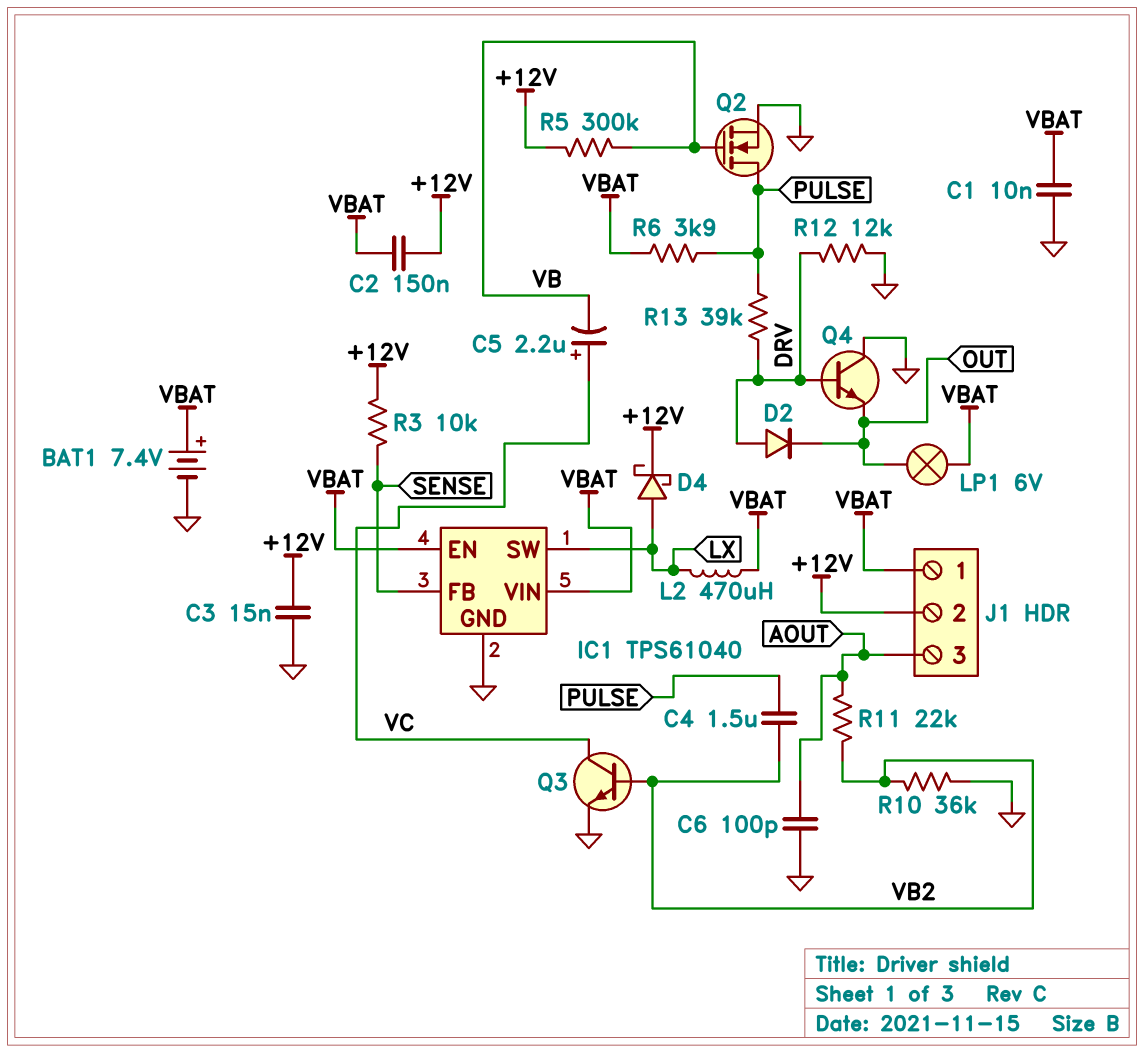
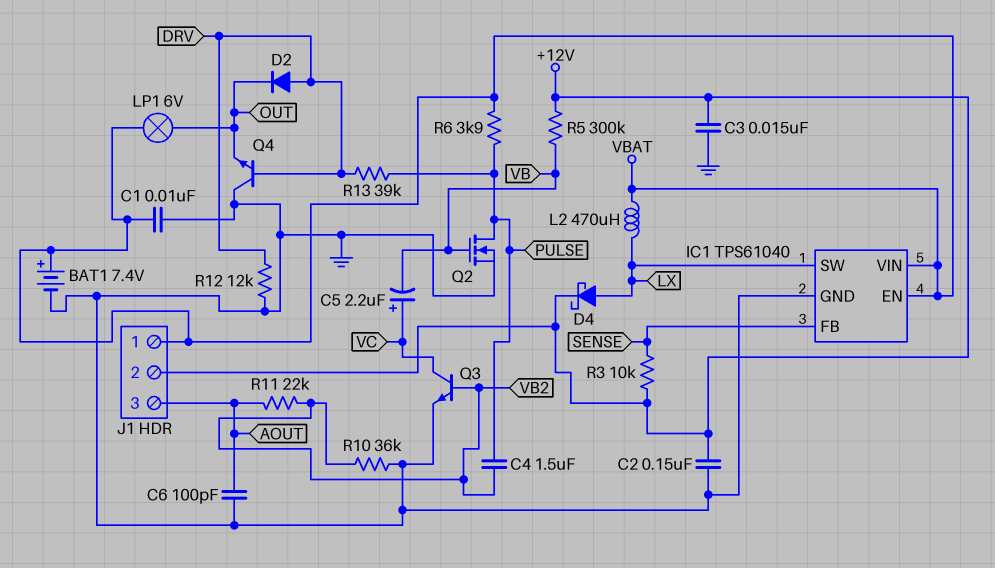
C2: 150nF (+12V, VBAT) -> 150nF (+12V, GND)

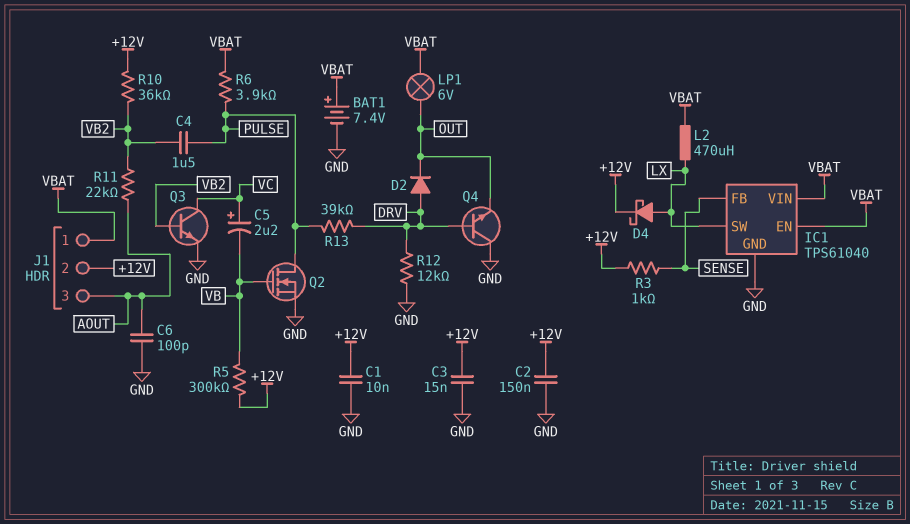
C1: 10nF (GND, VBAT) -> 10nF (+12V, GND)
R3: 10k (+12V, SENSE) -> 1k (+12V, SENSE)
R10: 36k (GND, VB2) -> 36k (+12V, VB2)

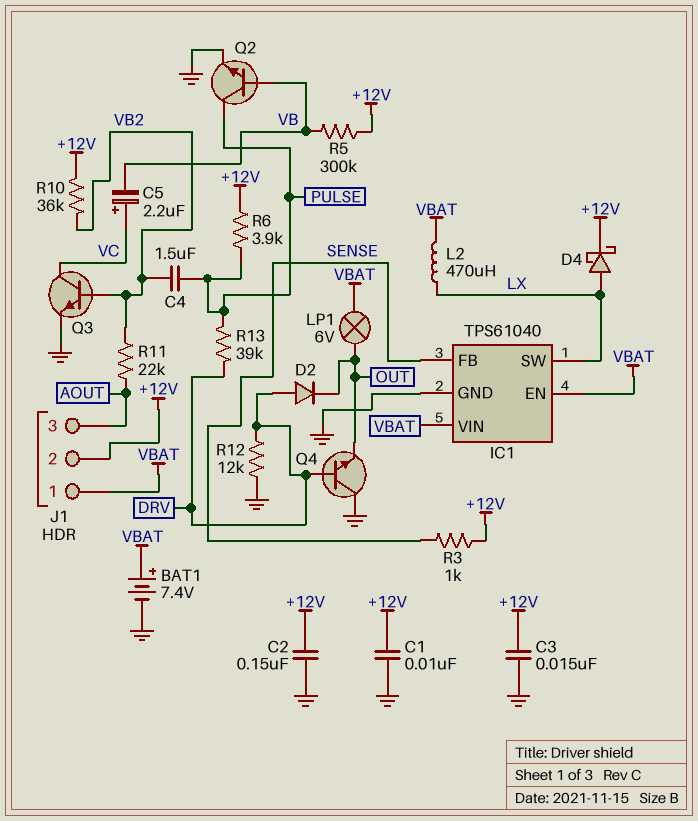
C6: 100pF (AOUT, GND) -> none
Q2: NMOS (G VB, D PULSE, S GND) -> NPN (B VB, C PULSE, E GND)
R6: 3.9k (PULSE, VBAT) -> 3.9k (+12V, PULSE)

